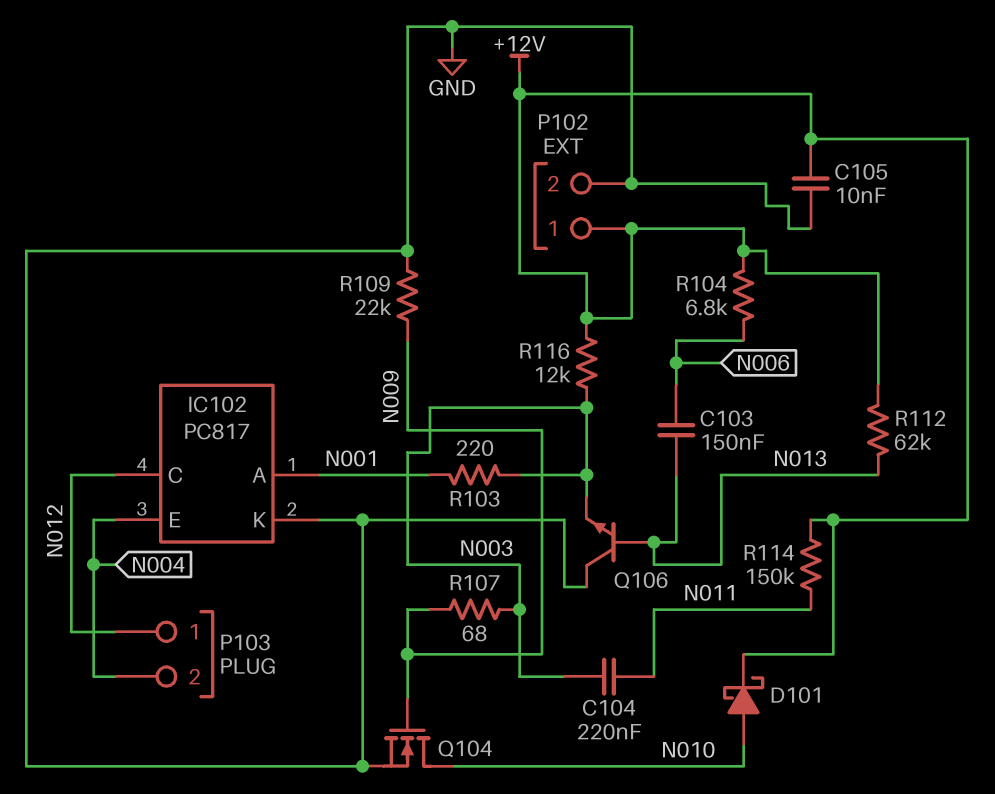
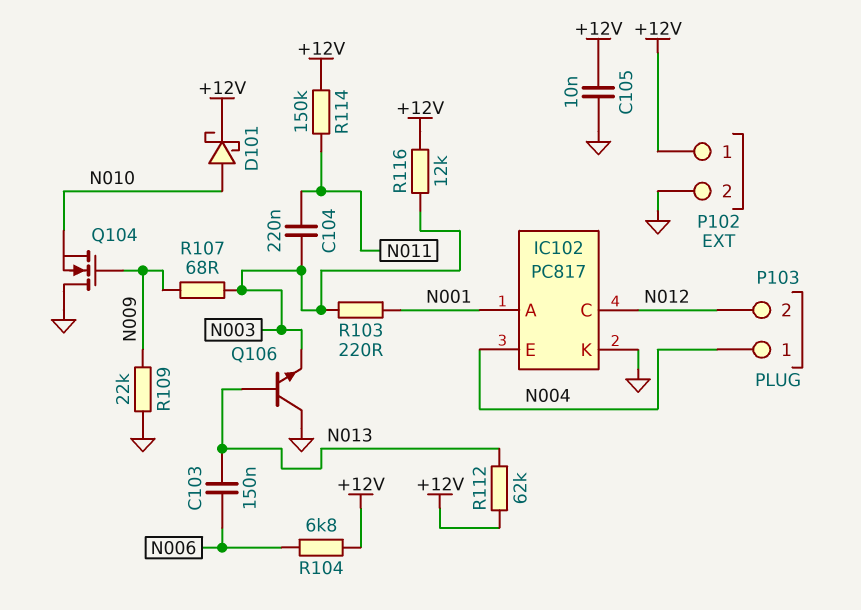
P103 pin 1: N012 -> N004
P103 pin 2: N004 -> N012
Q104: NMOS (G N009, D N010, S GND) -> NMOS (G N009, D GND, S N010)

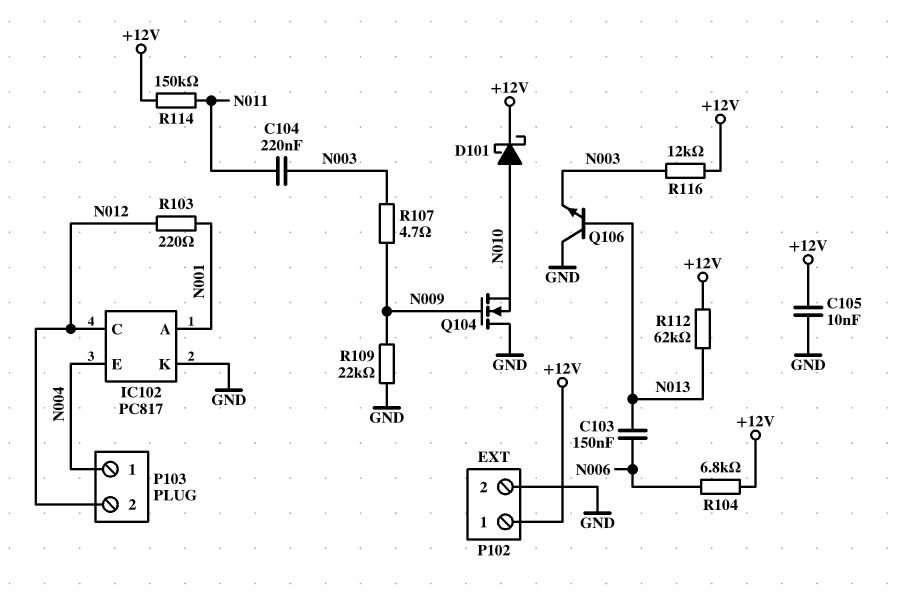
R103: 220 (N001, N003) -> 220 (N001, N012)
R107: 68 (N003, N009) -> 4.7 (N003, N009)

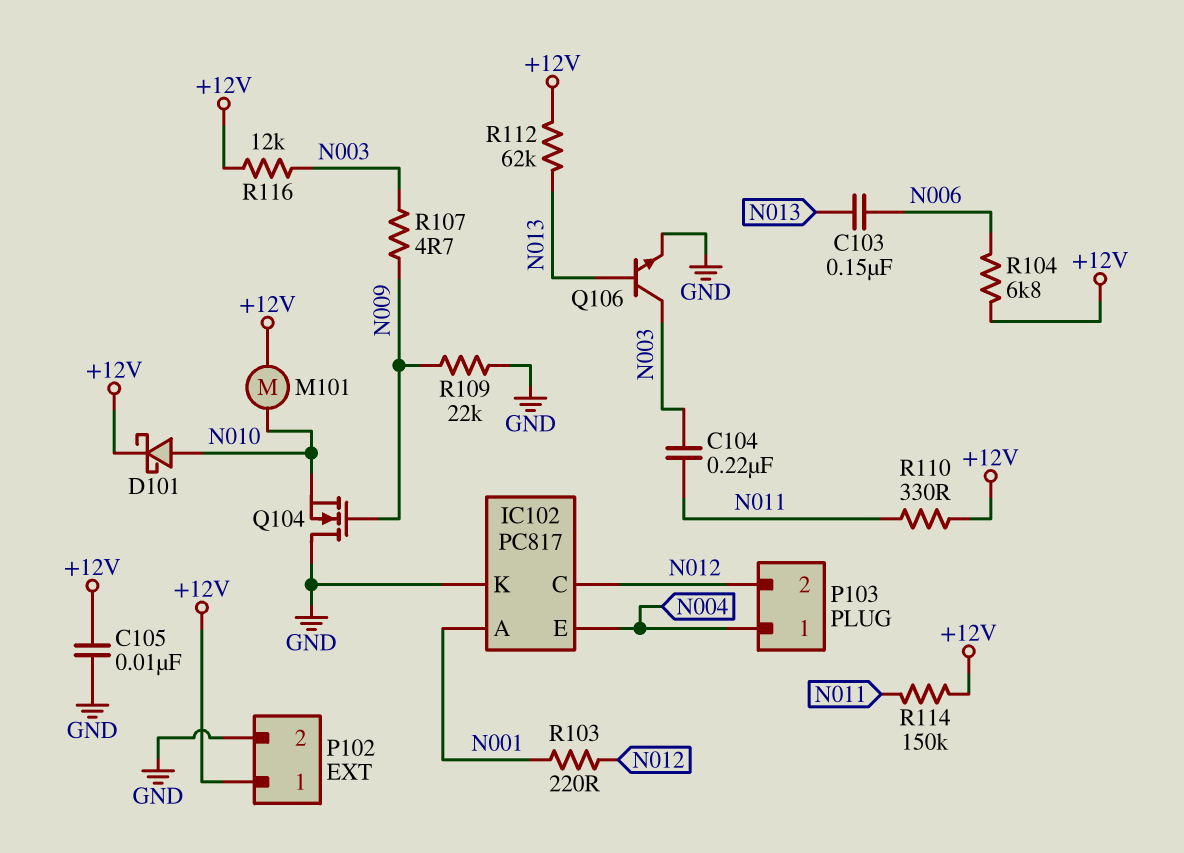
M101: none -> motor (+12V, N010)
Q106: NPN (B N013, C GND, E N003) -> NPN (B N013, C N003, E GND)
R110: none -> 330 (+12V, N011)

